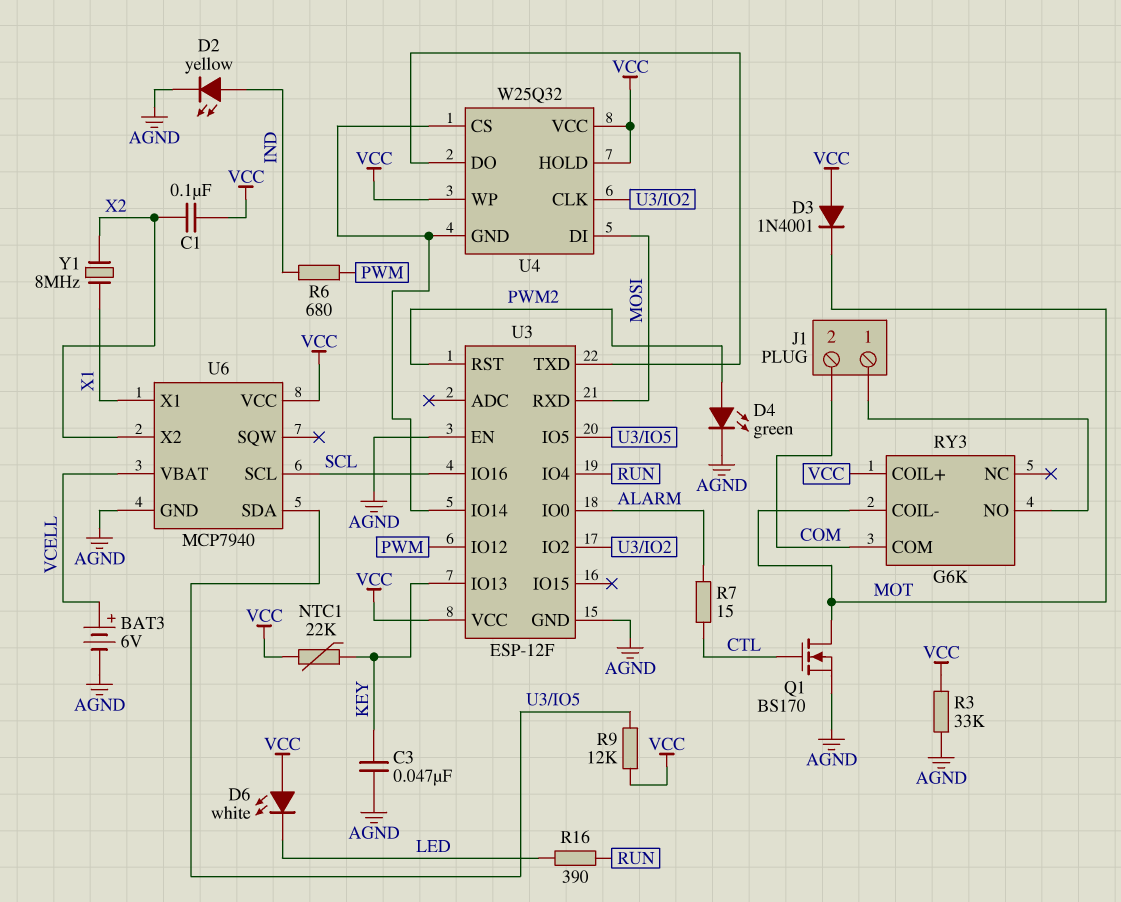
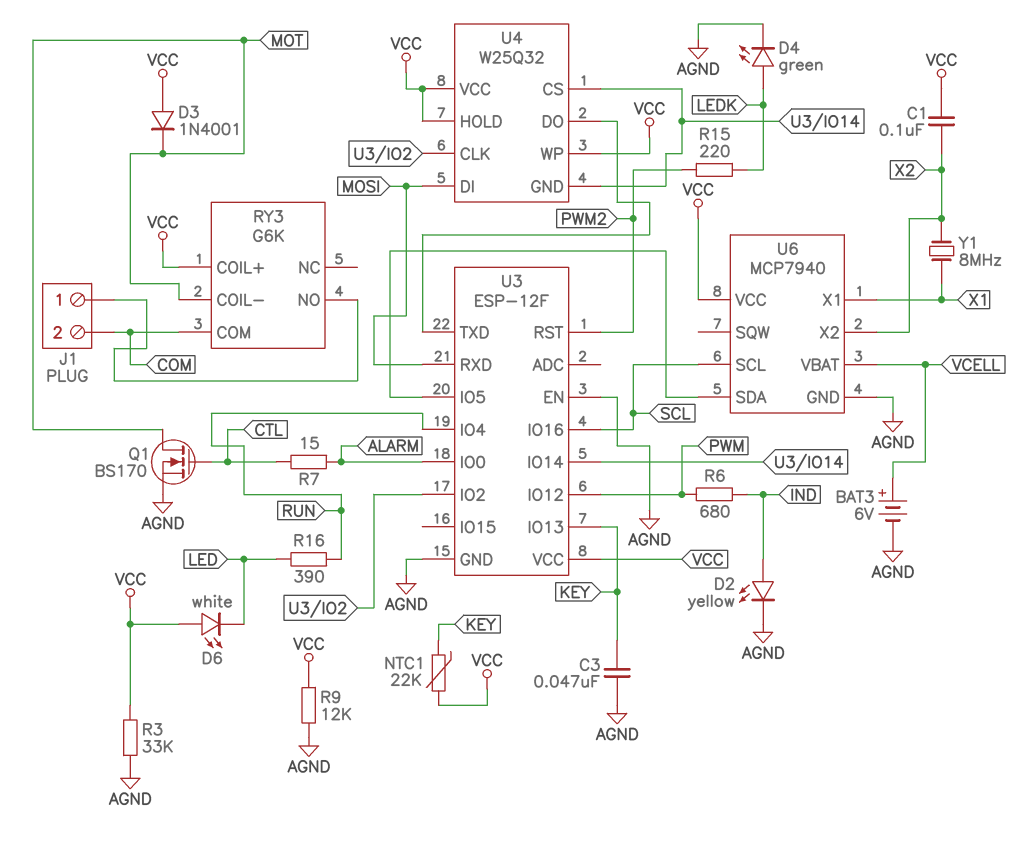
D4: LED green (A PWM2, K AGND) -> LED green (A LEDK, K AGND)
R9: 12k (U3/IO5, VCC) -> 12k (AGND, VCC)
R15: none -> 220 (LEDK, PWM2)

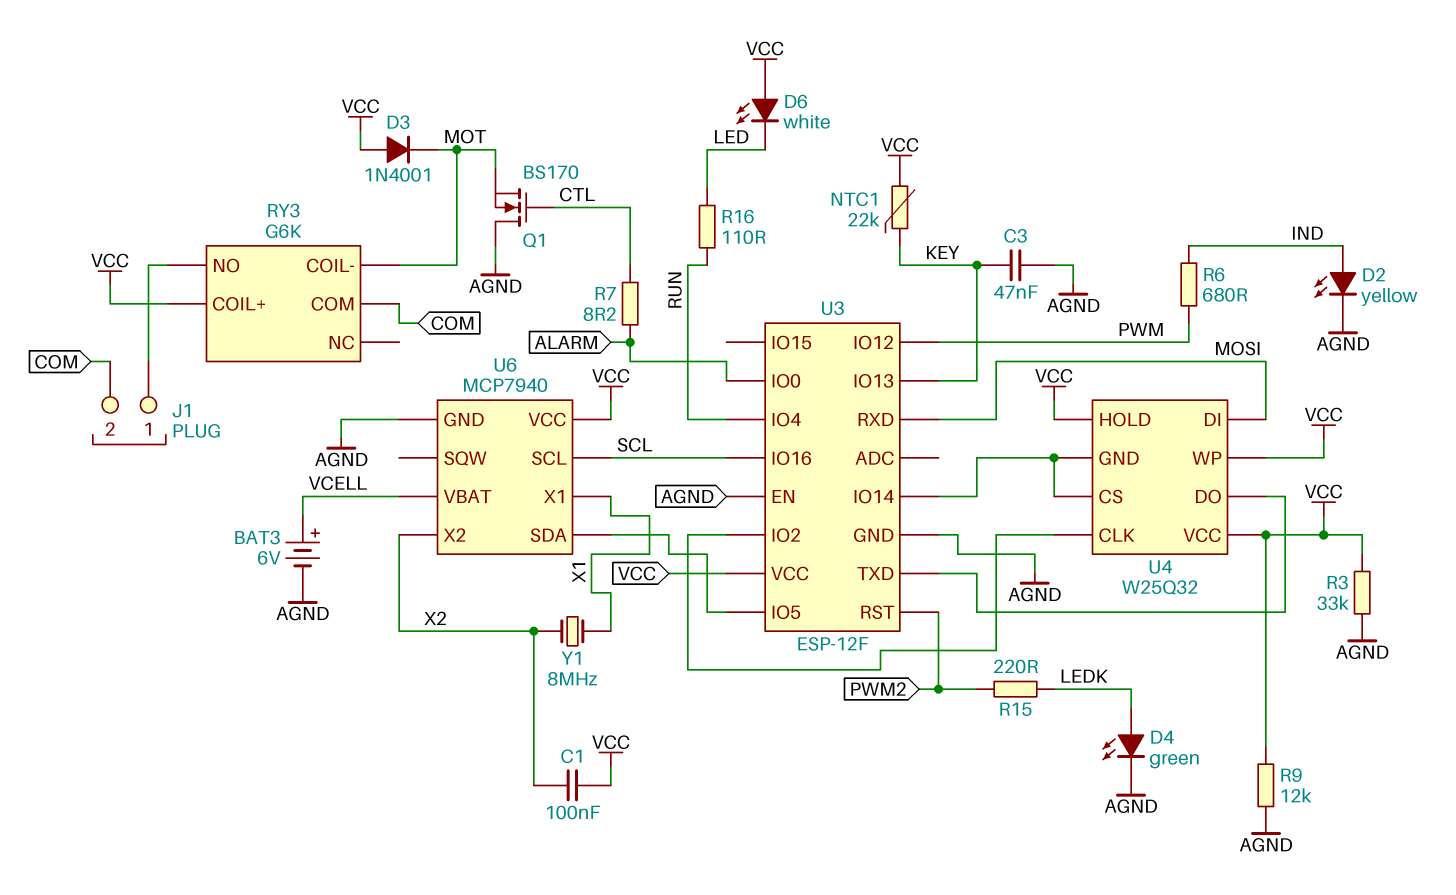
Q1: NMOS BS170 (G CTL, D MOT, S AGND) -> NMOS BS170 (G CTL, D AGND, S MOT)
R7: 15 (ALARM, CTL) -> 8.2 (ALARM, CTL)
R16: 390 (LED, RUN) -> 110 (LED, RUN)

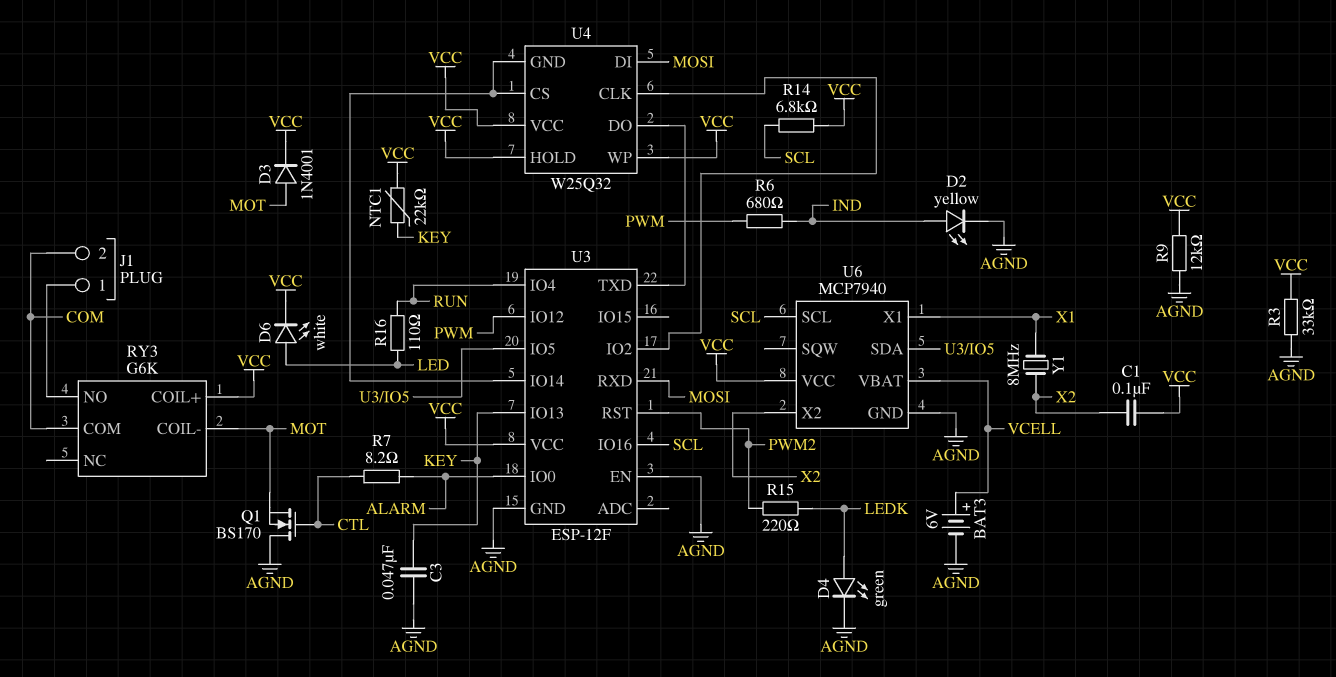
D3: diode 1N4001 (A VCC, K MOT) -> diode 1N4001 (A MOT, K VCC)
D6: LED white (A VCC, K LED) -> LED white (A LED, K VCC)
R14: none -> 6.8k (SCL, VCC)

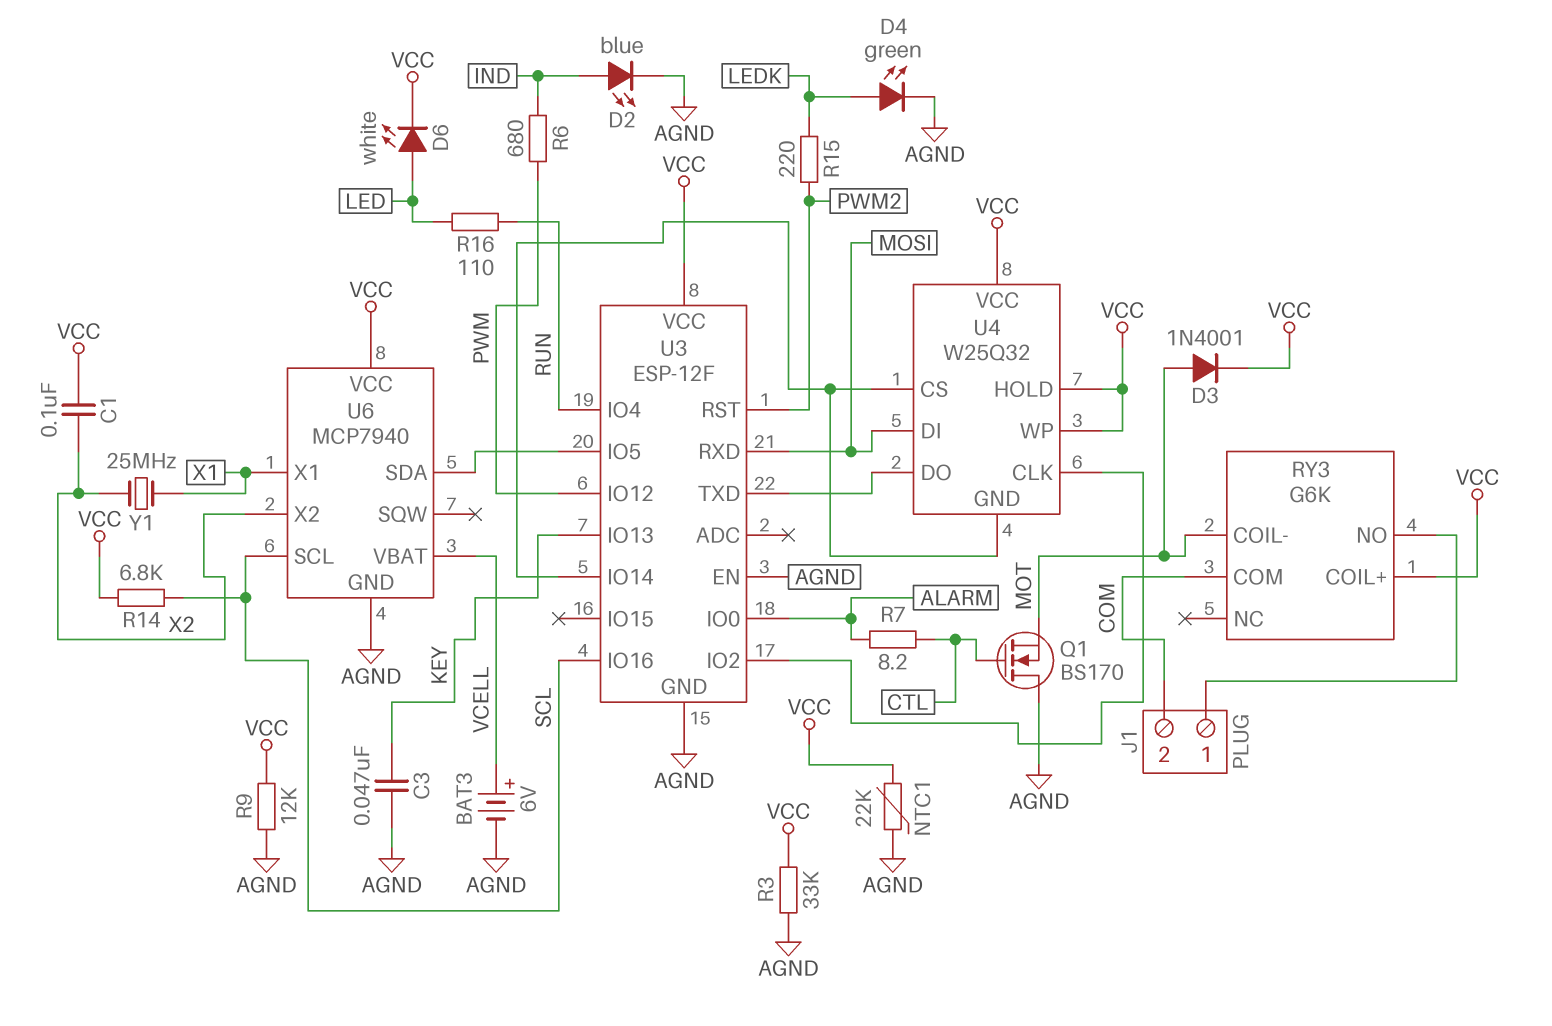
D2: LED yellow (A IND, K AGND) -> LED blue (A IND, K AGND)
NTC1: 22k (KEY, VCC) -> 22k (AGND, VCC)
Y1: 8MHz (X1, X2) -> 25MHz (X1, X2)

